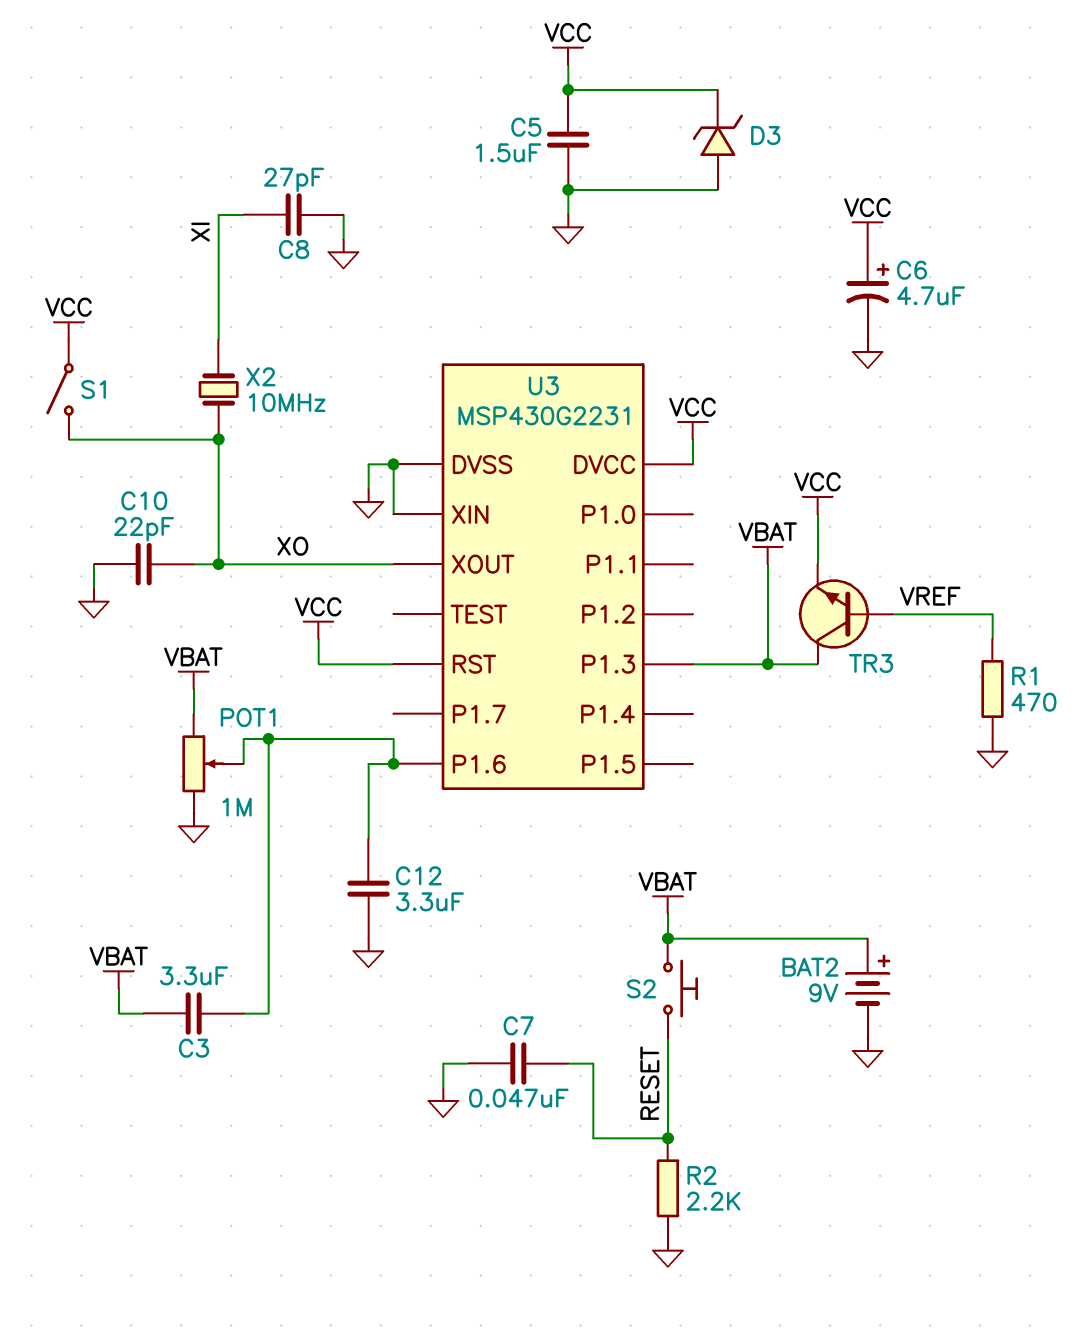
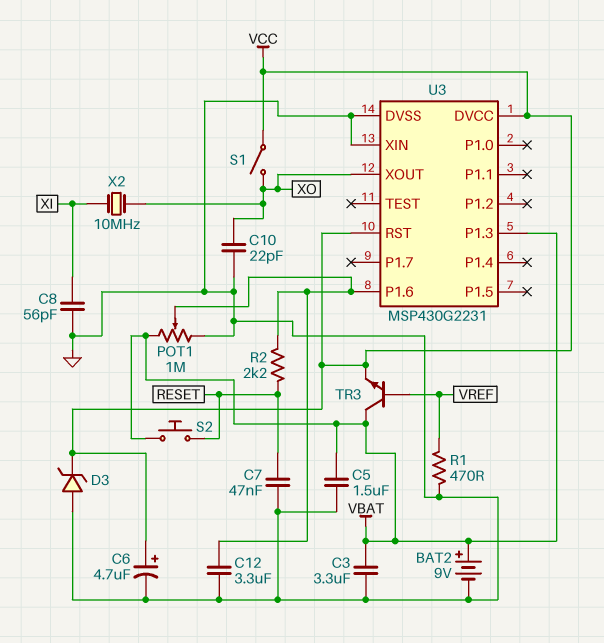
C3: 3.3uF (U3/P1.6, VBAT) -> 3.3uF (GND, VBAT)
C5: 1.5uF (GND, VCC) -> 1.5uF (GND, VBAT)
C8: 27pF (GND, XI) -> 56pF (GND, XI)
R2: 2.2k (GND, RESET) -> 2.2k (RESET, U3/P1.6)

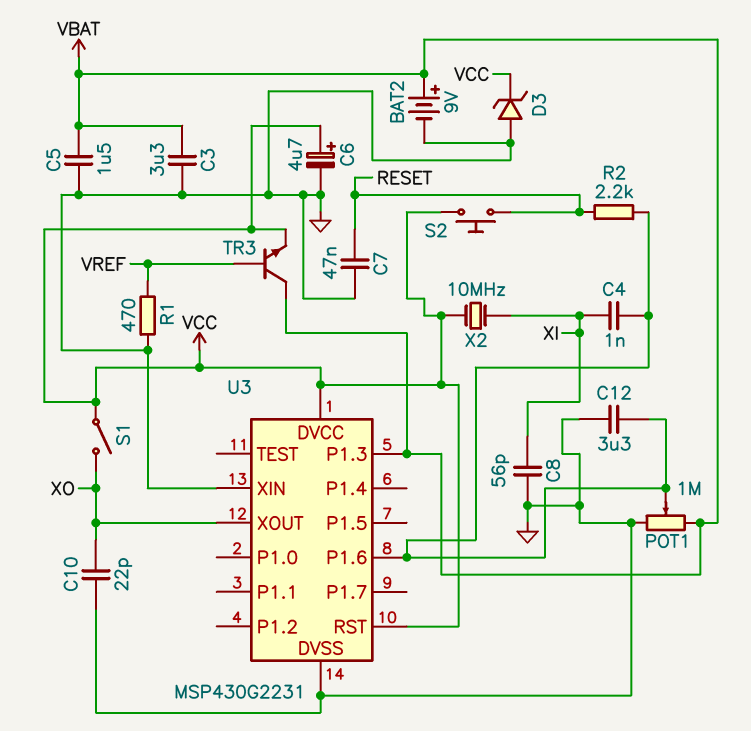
C4: none -> 1nF (U3/P1.6, XI)
S2: button (RESET, VBAT) -> button (RESET, VCC)
X2: 10MHz (XI, XO) -> 10MHz (VCC, XI)

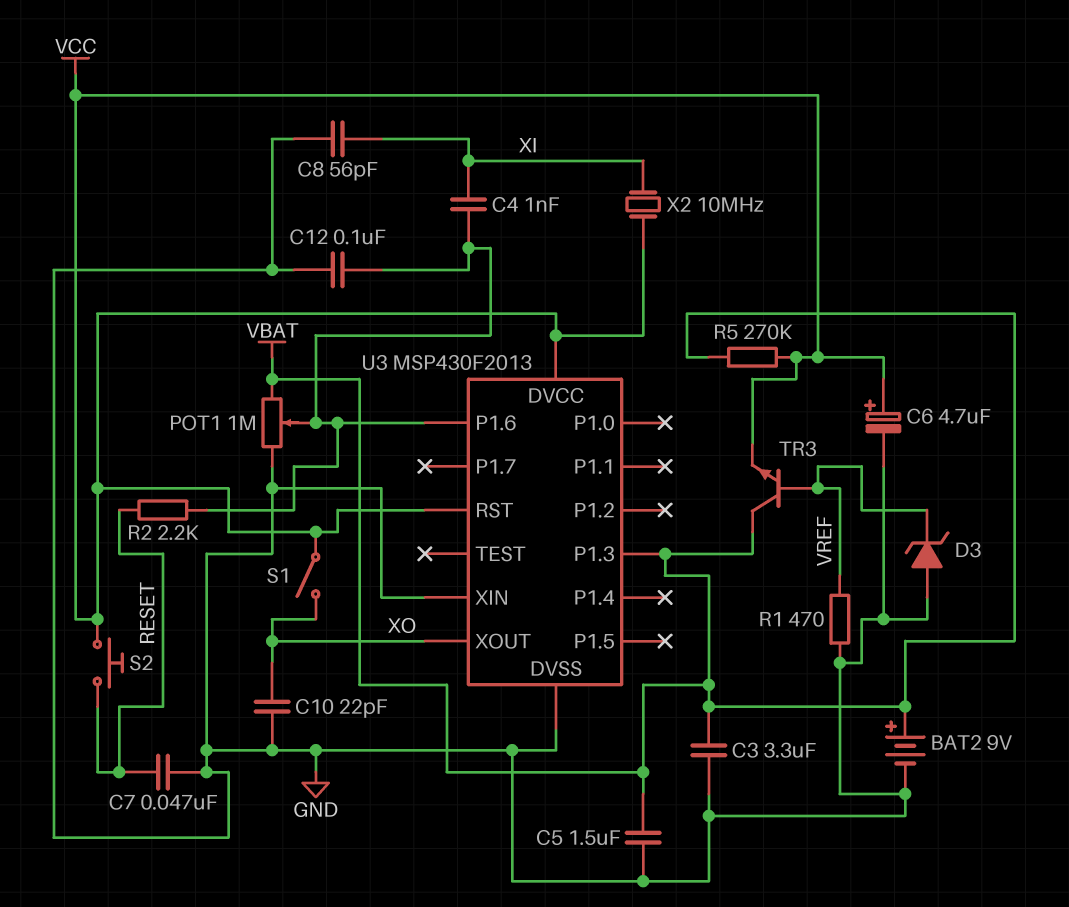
C12: 3.3uF (GND, U3/P1.6) -> 100nF (GND, U3/P1.6)
D3: zener (A GND, K VCC) -> zener (A GND, K VREF)
R5: none -> 270k (VBAT, VCC)
U3: MSP430G2231 -> MSP430F2013

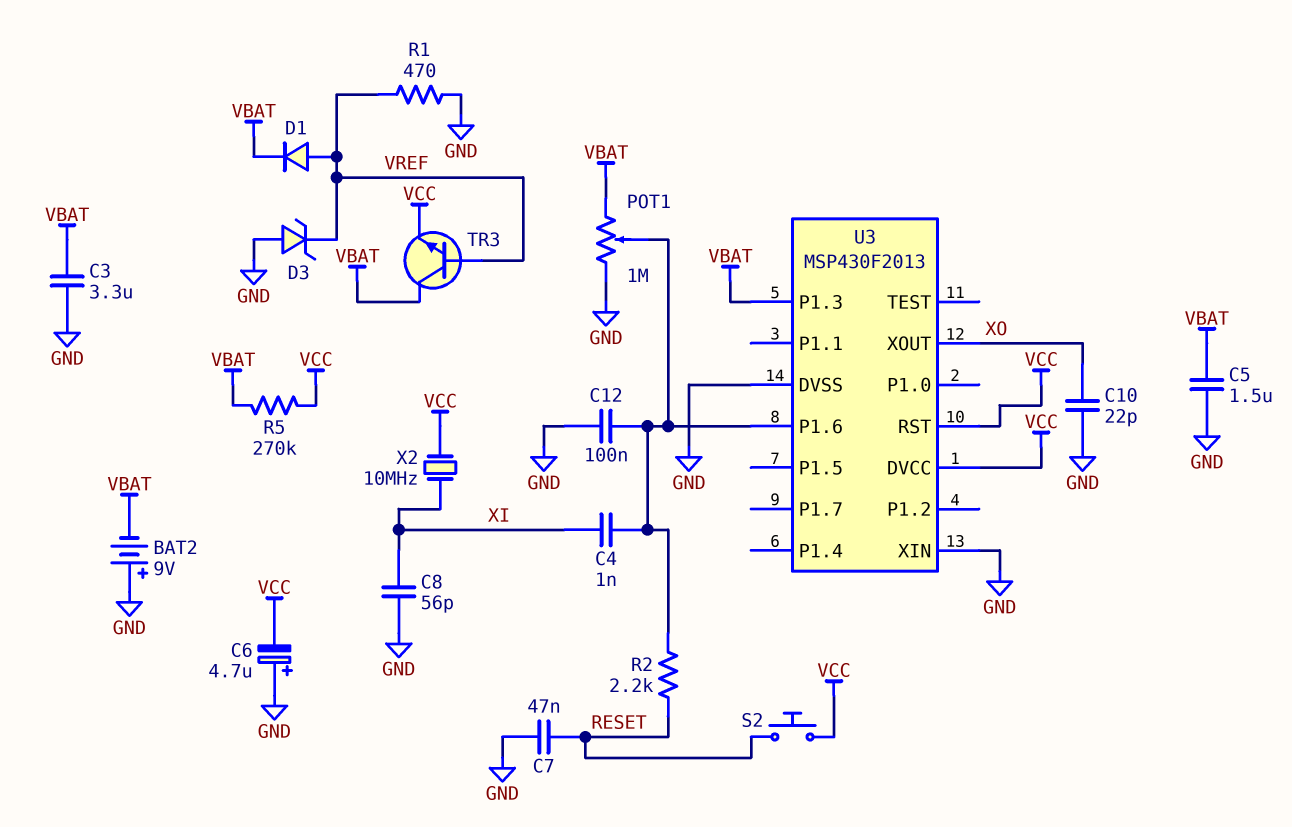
BAT2: 9V (plus VBAT, minus GND) -> 9V (plus GND, minus VBAT)
C6: 4.7uF (plus VCC, minus GND) -> 4.7uF (plus GND, minus VCC)
D1: none -> diode (A VREF, K VBAT)
S1: switch (VCC, XO) -> none

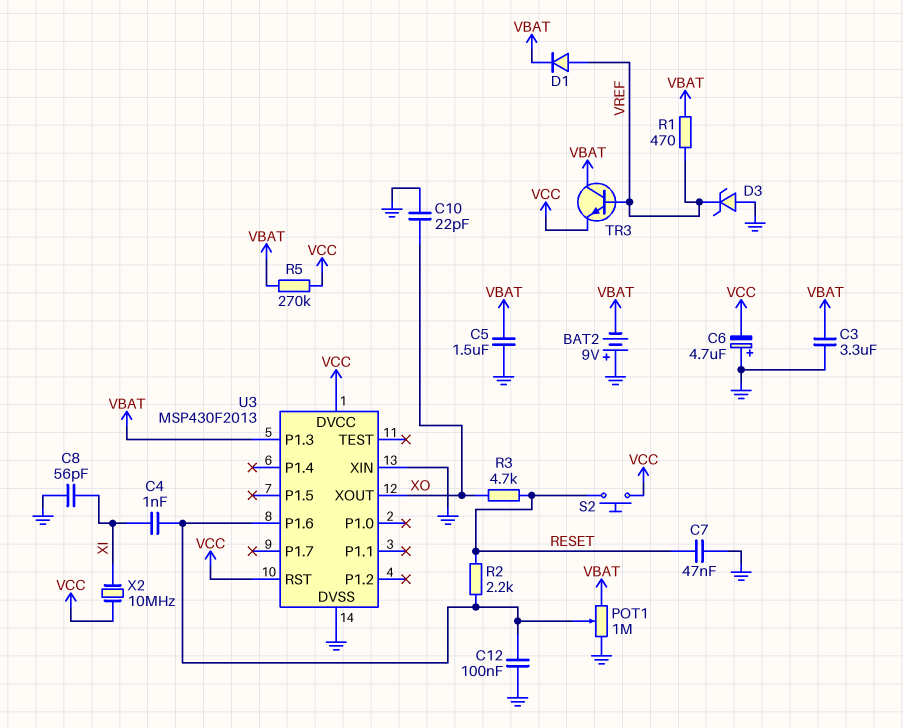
R1: 470 (GND, VREF) -> 470 (VBAT, VREF)
R3: none -> 4.7k (RESET, XO)

